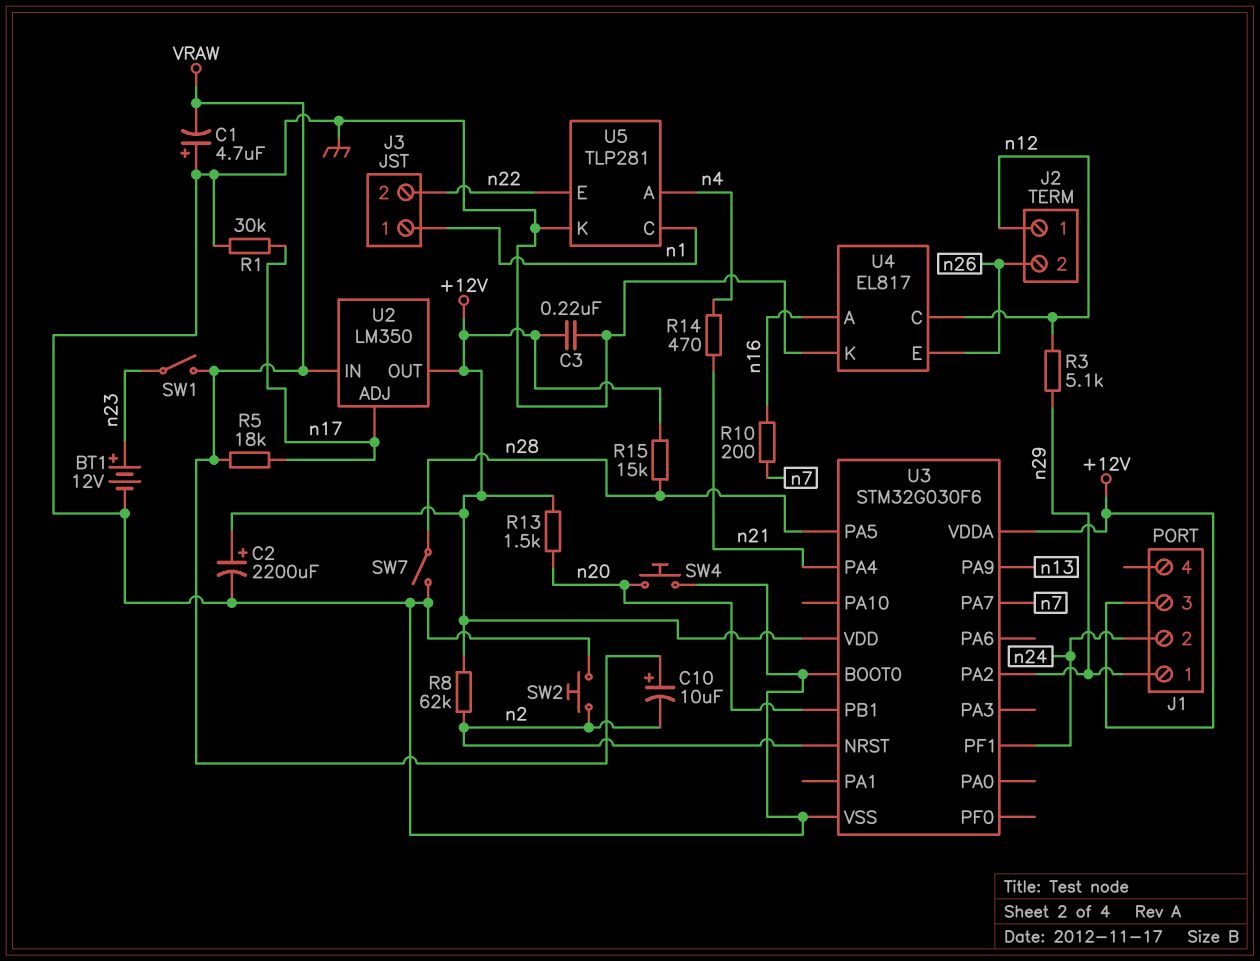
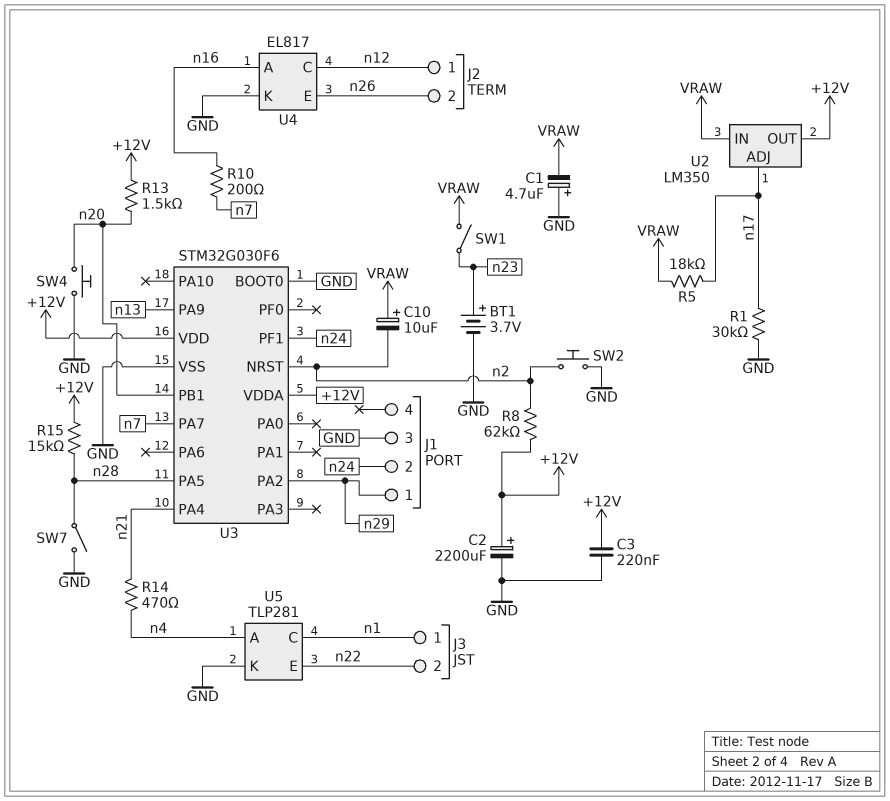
BT1: 12V (plus n23, minus GND) -> 3.7V (plus n23, minus GND)
J1 pin 3: +12V -> GND
R3: 5.1k (n12, n29) -> none

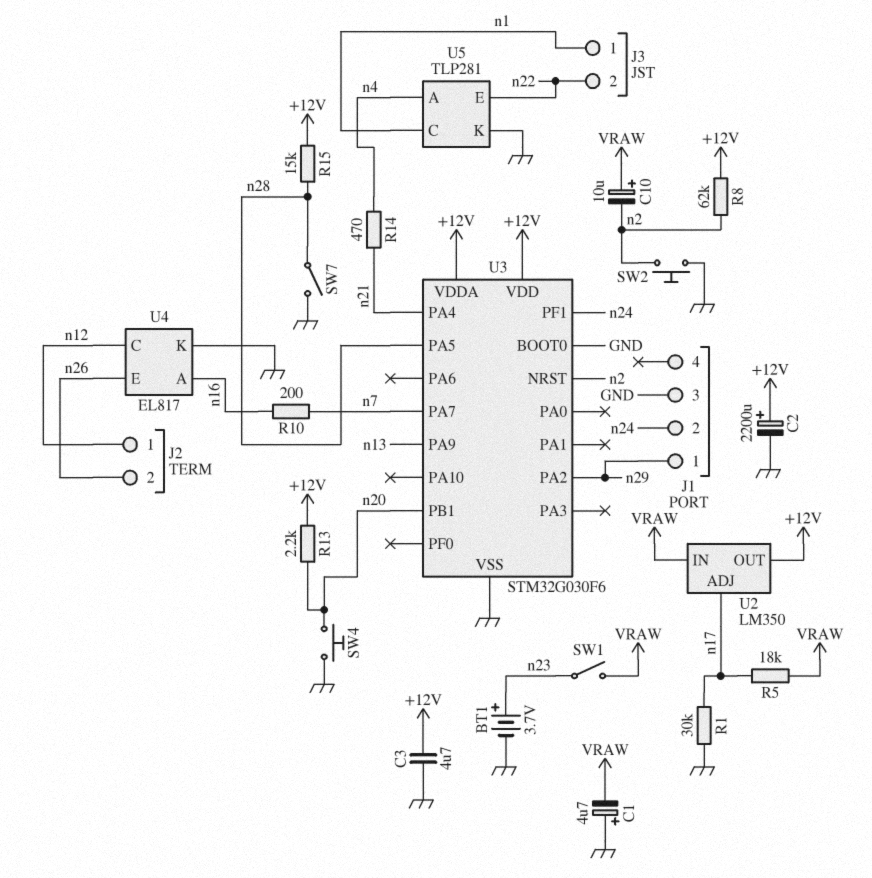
C3: 220nF (+12V, GND) -> 4.7uF (+12V, GND)
R13: 1.5k (+12V, n20) -> 2.2k (+12V, n20)

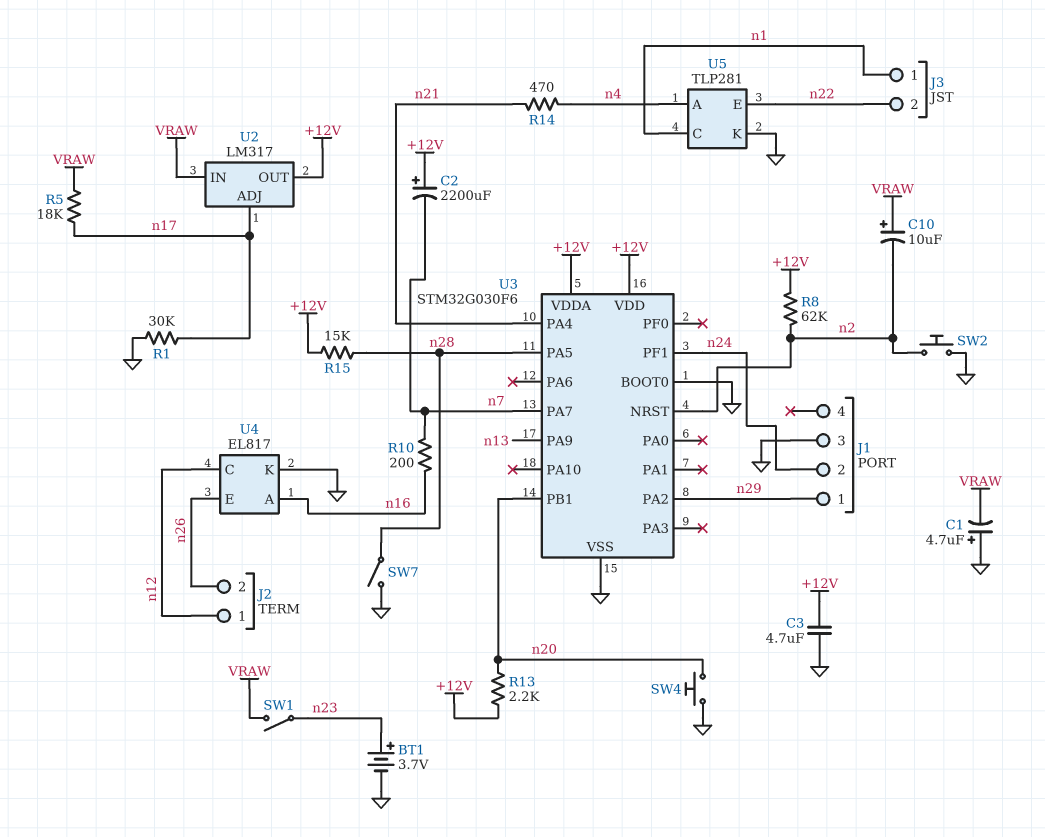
C2: 2200uF (plus +12V, minus GND) -> 2200uF (plus +12V, minus n7)
U2: LM350 -> LM317

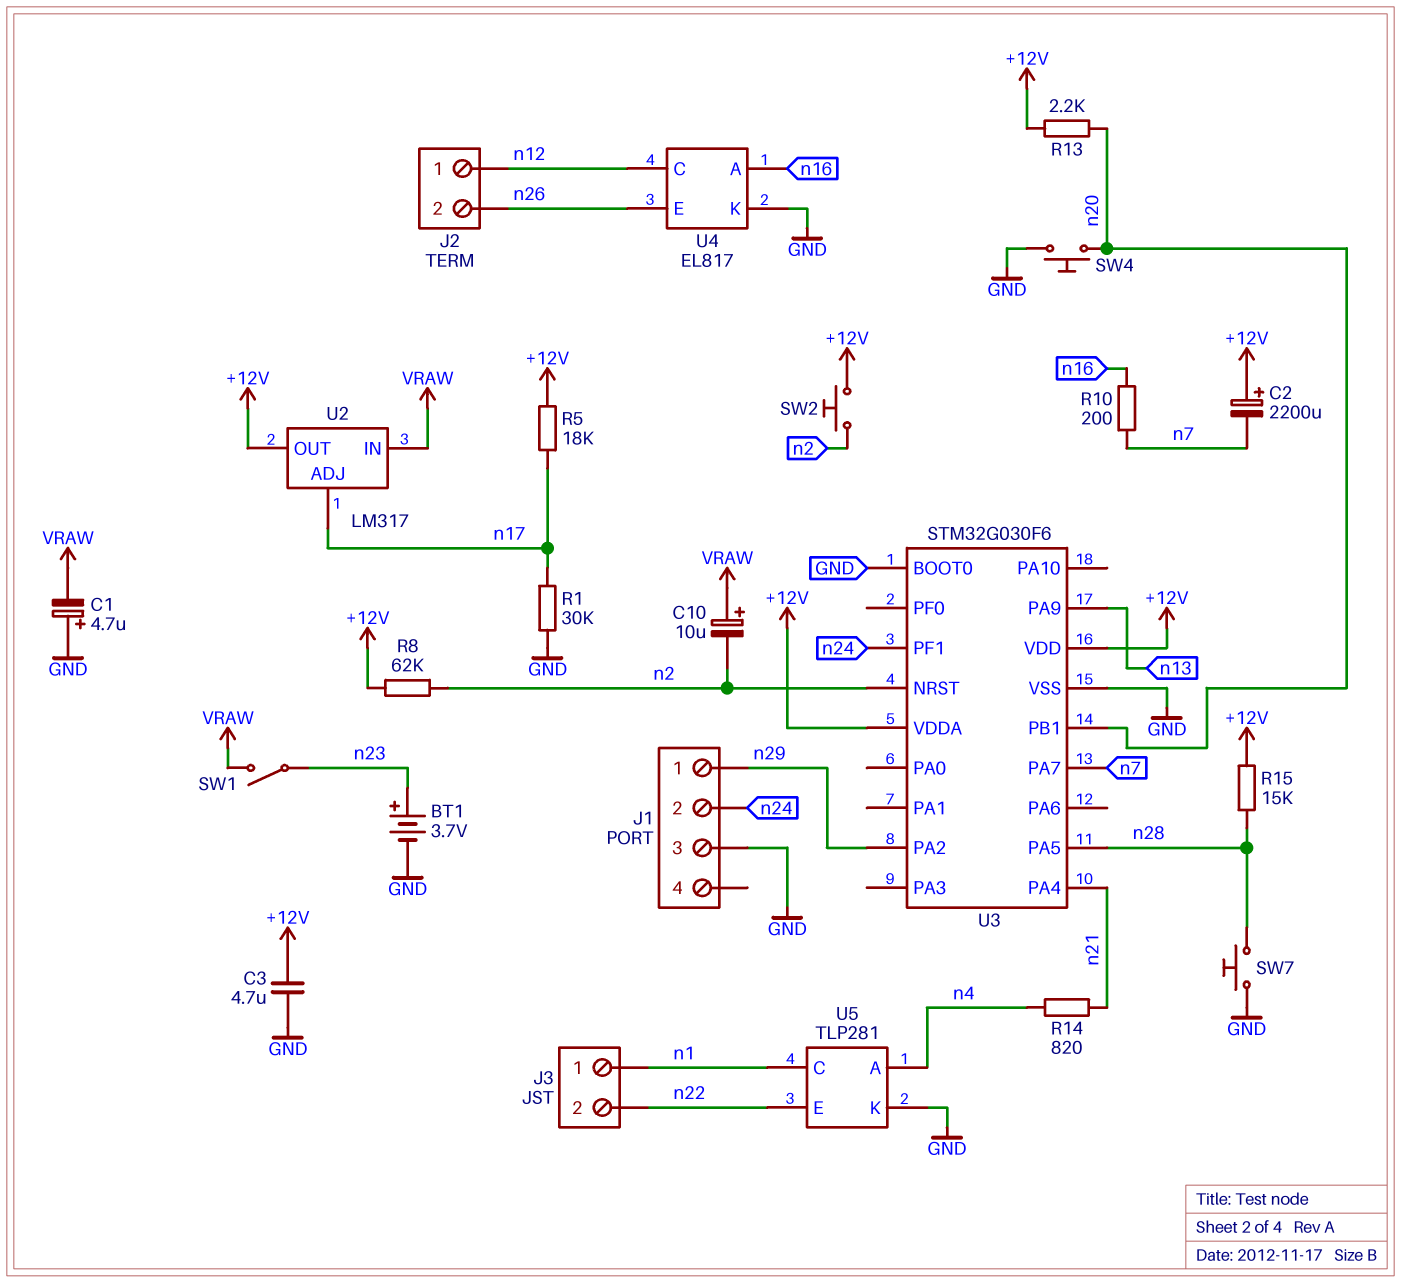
R5: 18k (VRAW, n17) -> 18k (+12V, n17)
R14: 470 (n4, n21) -> 820 (n4, n21)
SW2: button (GND, n2) -> button (+12V, n2)
SW7: switch (GND, n28) -> button (GND, n28)

